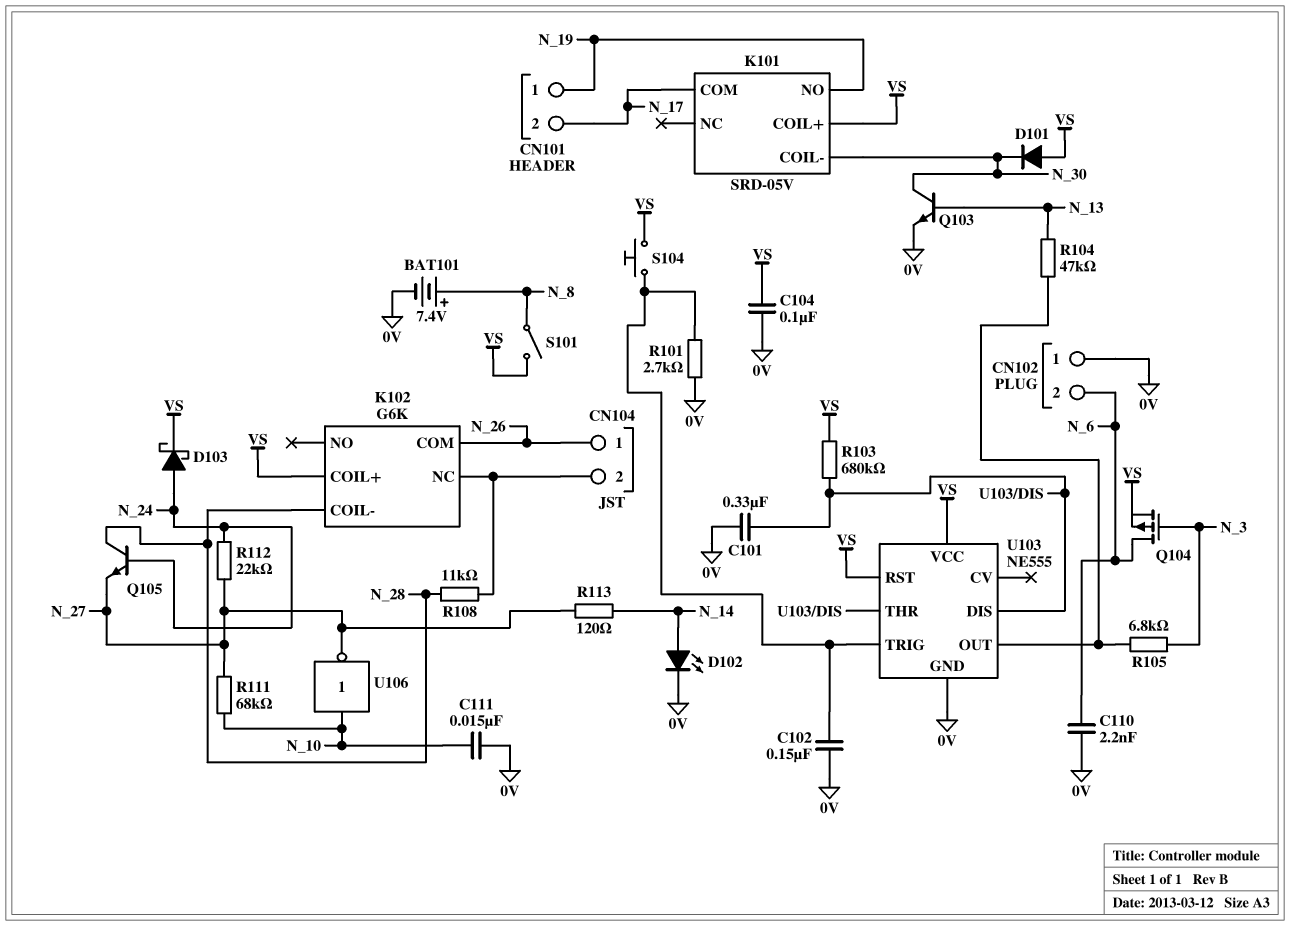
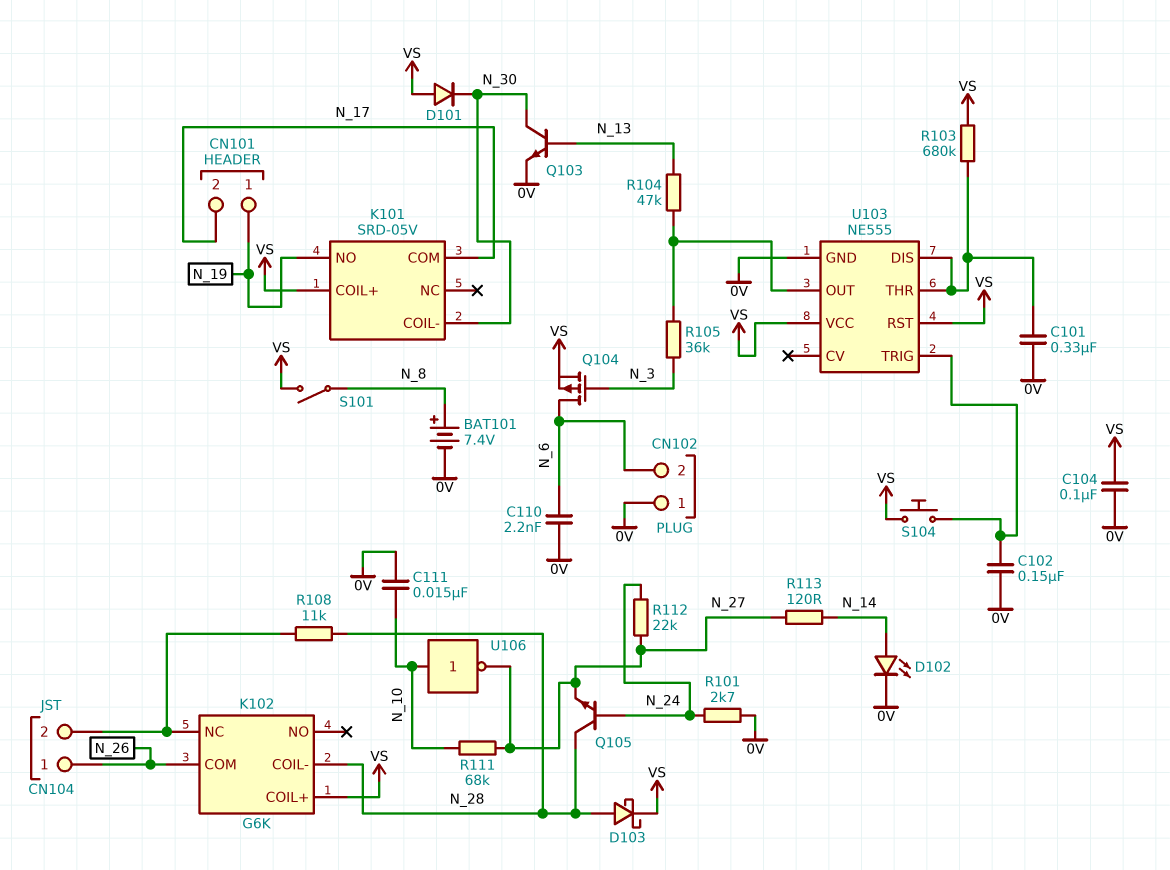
D103: schottky (A N_24, K VS) -> schottky (A N_28, K VS)
R101: 2.7k (0V, U103/TRIG) -> 2.7k (0V, N_24)
R105: 6.8k (N_3, U103/OUT) -> 36k (N_3, U103/OUT)

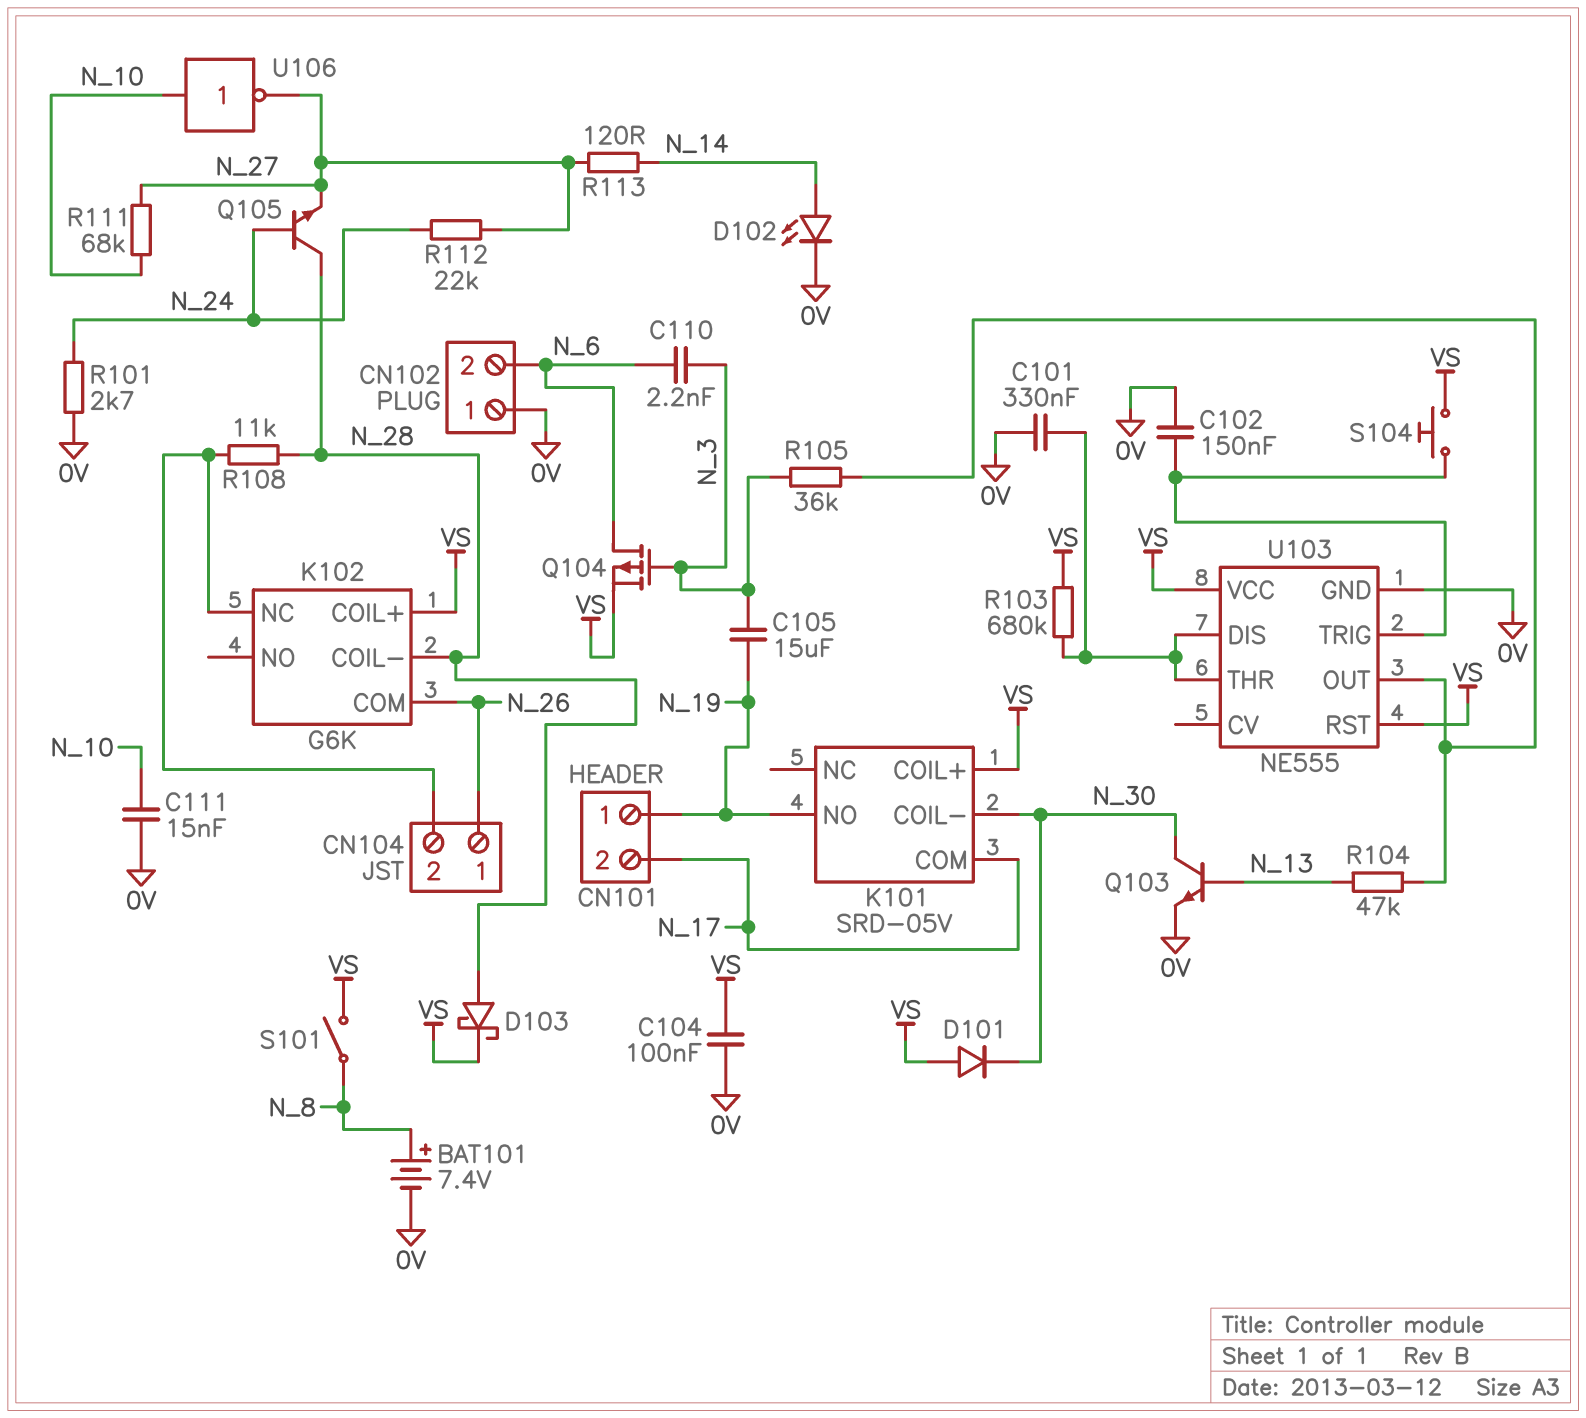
C105: none -> 15uF (N_3, N_19)
C110: 2.2nF (0V, N_6) -> 2.2nF (N_3, N_6)

